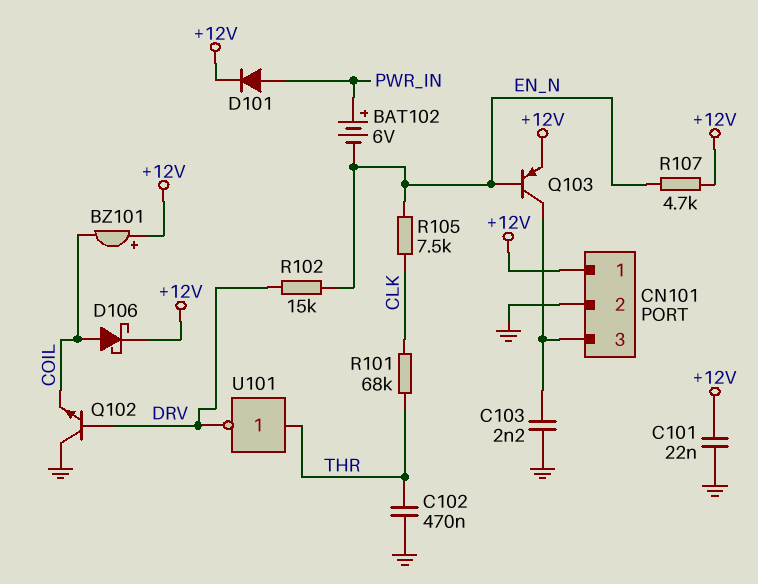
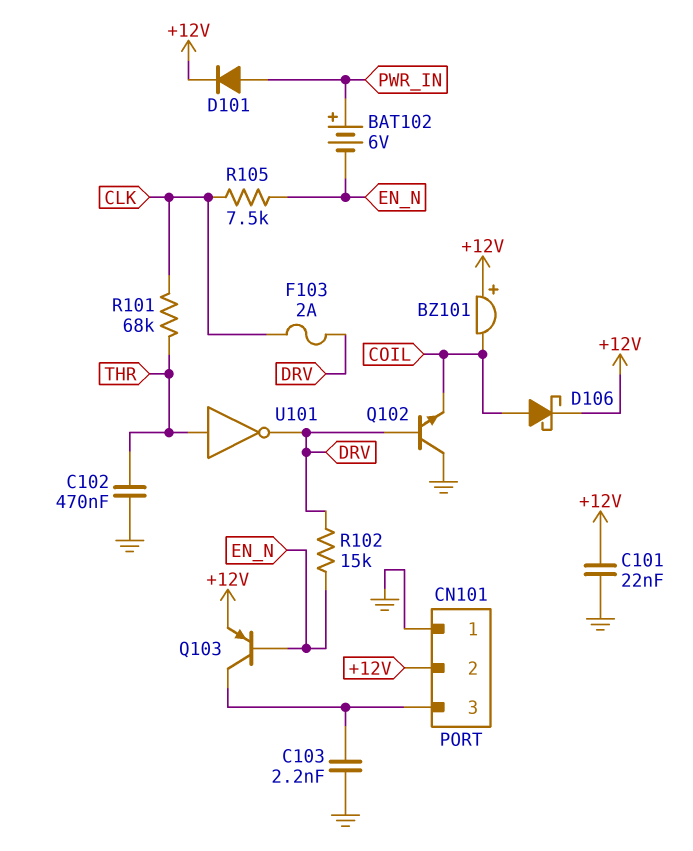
CN101 pin 1: +12V -> GND
CN101 pin 2: GND -> +12V
F103: none -> 2A (CLK, DRV)
R107: 4.7k (+12V, EN_N) -> none

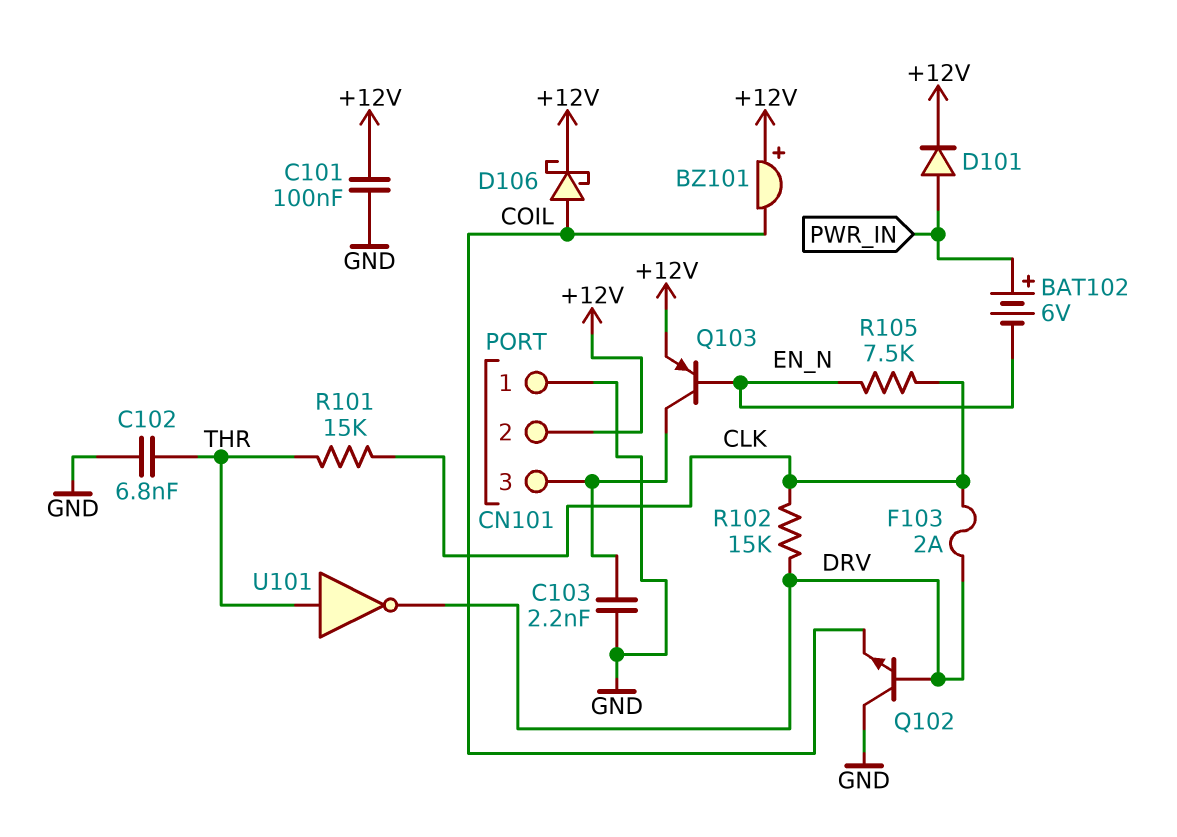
C101: 22nF (+12V, GND) -> 100nF (+12V, GND)
C102: 470nF (GND, THR) -> 6.8nF (GND, THR)
R101: 68k (CLK, THR) -> 15k (CLK, THR)
R102: 15k (DRV, EN_N) -> 15k (CLK, DRV)

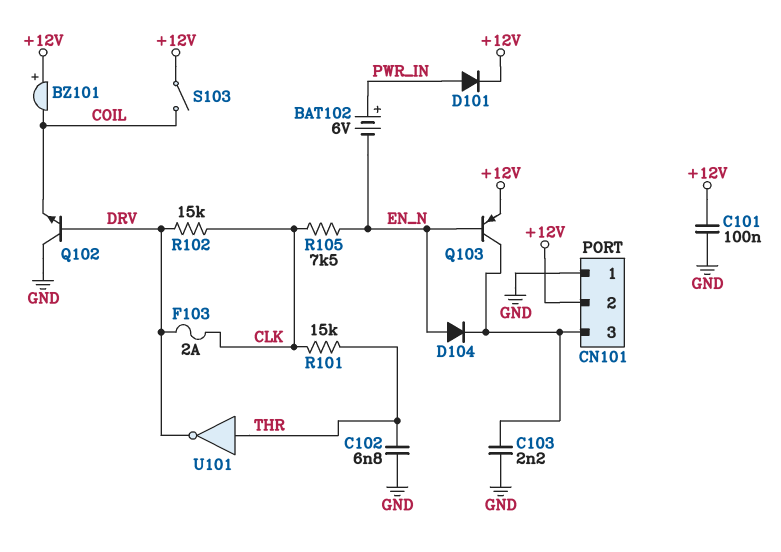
D104: none -> diode (A EN_N, K CN101/3)
D106: schottky (A COIL, K +12V) -> none
S103: none -> switch (+12V, COIL)

